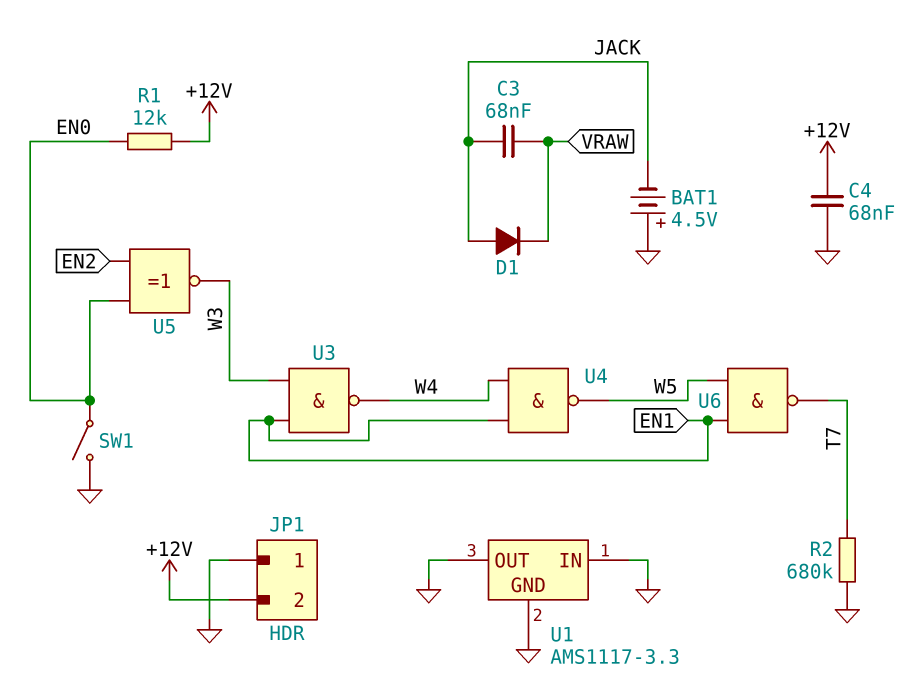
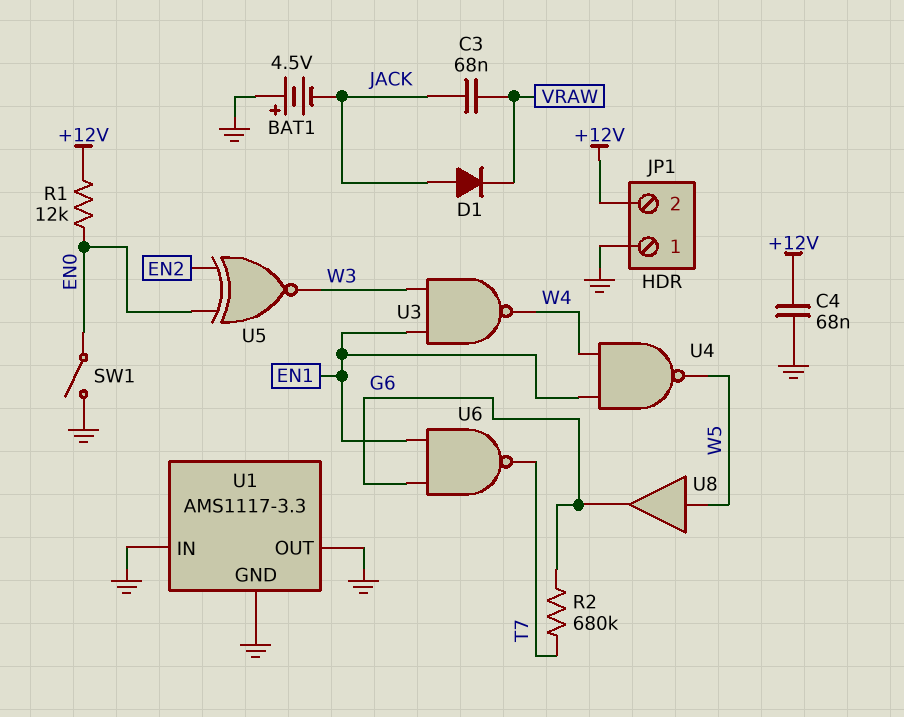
R2: 680k (GND, T7) -> 680k (G6, T7)
U6: NAND (in EN1, in W5, out T7) -> NAND (in EN1, in G6, out T7)
U8: none -> buffer (in W5, out G6)

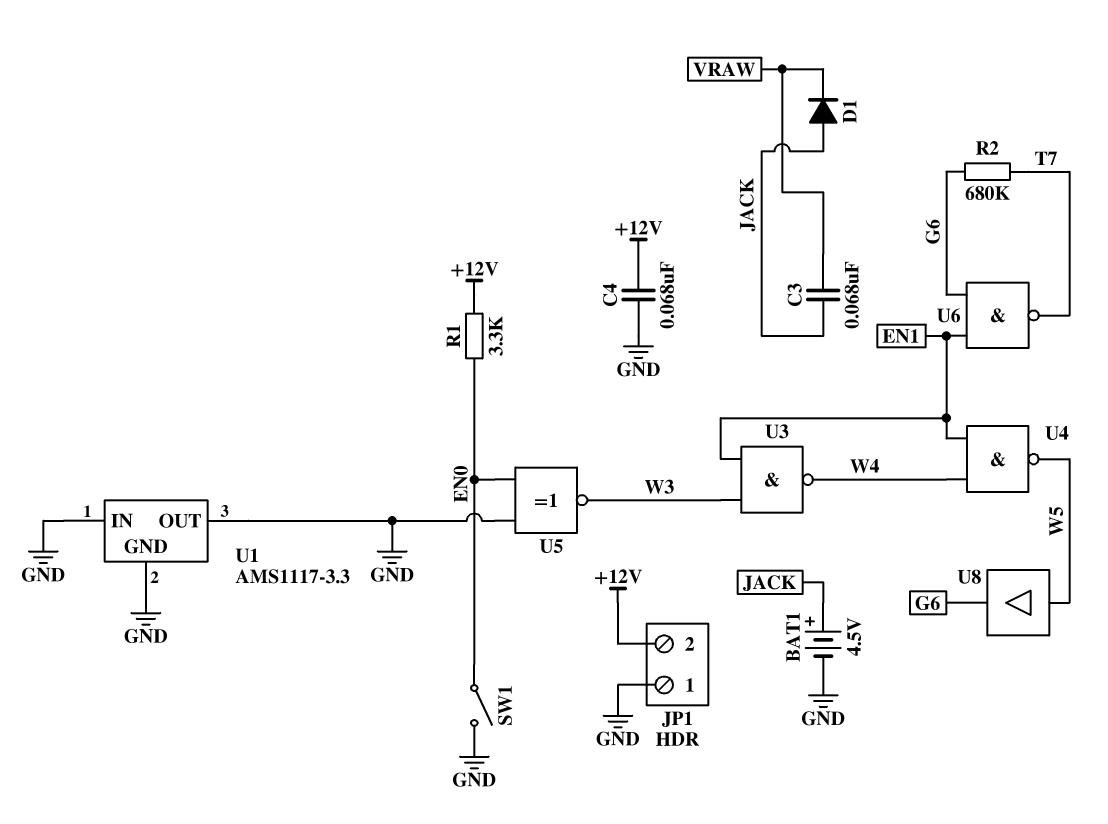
BAT1: 4.5V (plus GND, minus JACK) -> 4.5V (plus JACK, minus GND)
R1: 12k (+12V, EN0) -> 3.3k (+12V, EN0)
U5: XNOR (in EN0, in EN2, out W3) -> XNOR (in EN0, in GND, out W3)

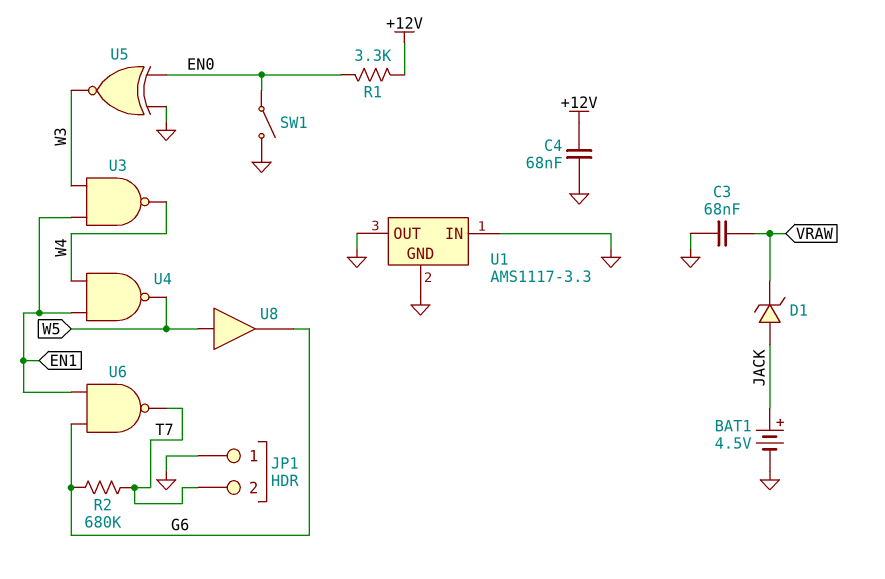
C3: 68nF (JACK, VRAW) -> 68nF (GND, VRAW)
D1: diode (A JACK, K VRAW) -> zener (A JACK, K VRAW)
JP1 pin 2: +12V -> T7

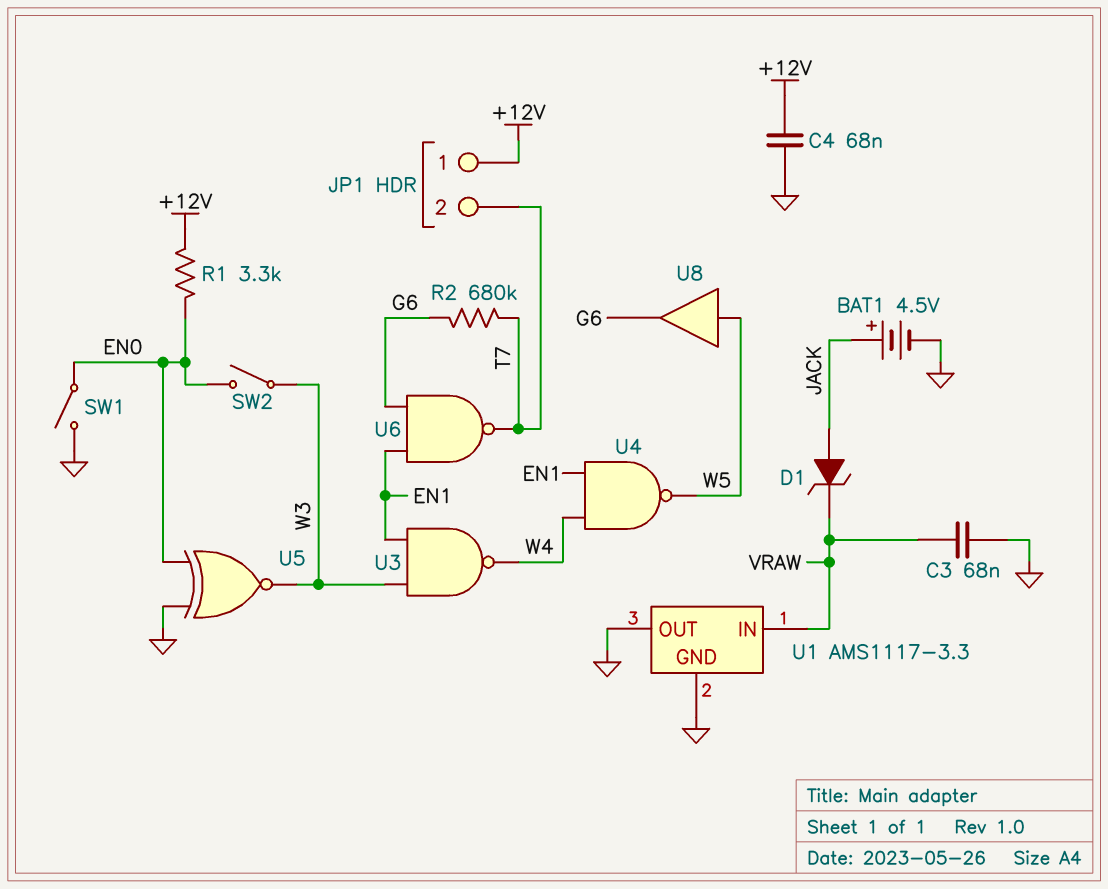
JP1 pin 1: GND -> +12V
SW2: none -> switch (EN0, W3)
U1 pin IN: GND -> VRAW

